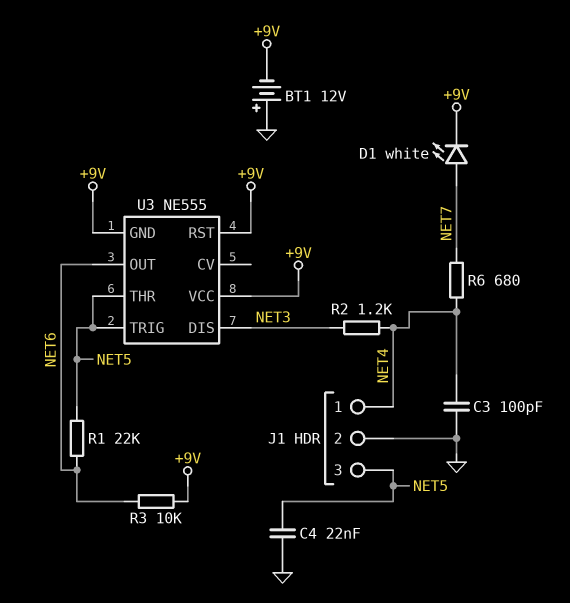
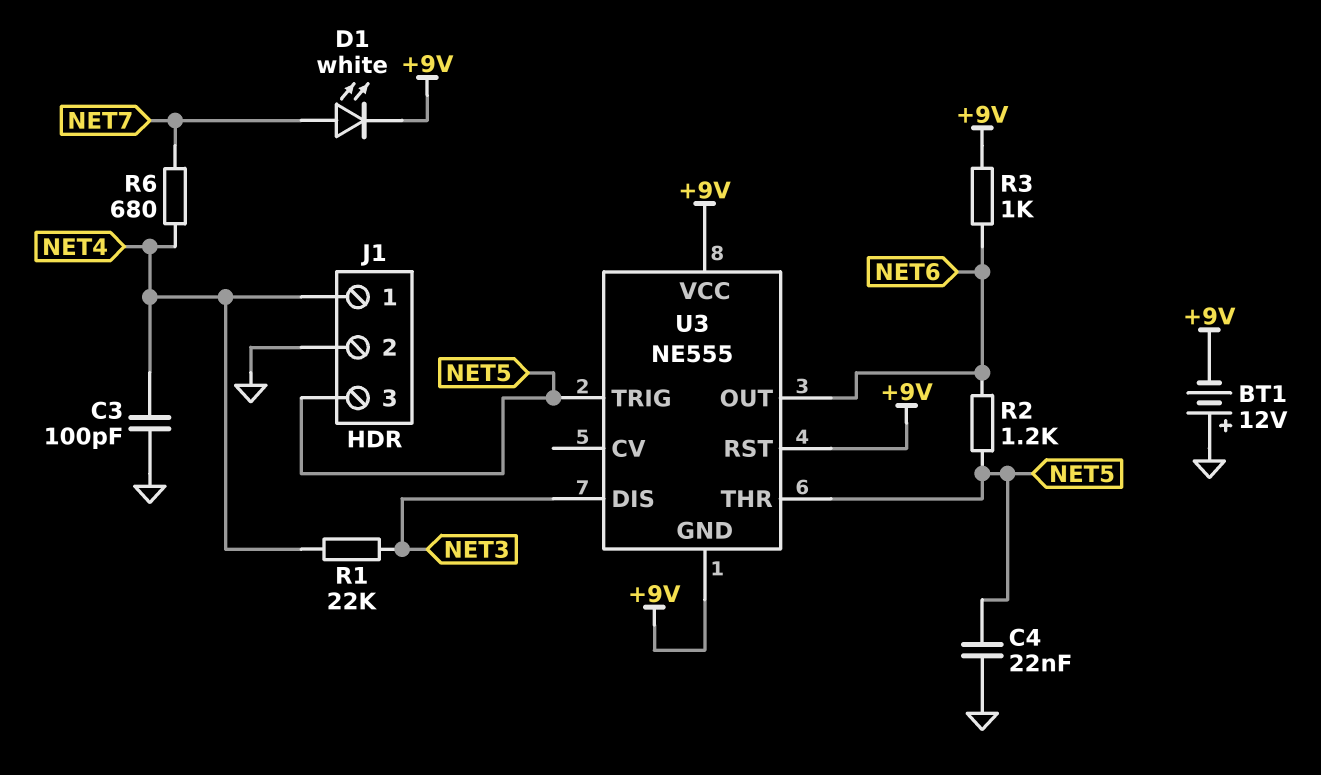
R1: 22k (NET5, NET6) -> 22k (NET3, NET4)
R2: 1.2k (NET3, NET4) -> 1.2k (NET5, NET6)
R3: 10k (+9V, NET6) -> 1k (+9V, NET6)

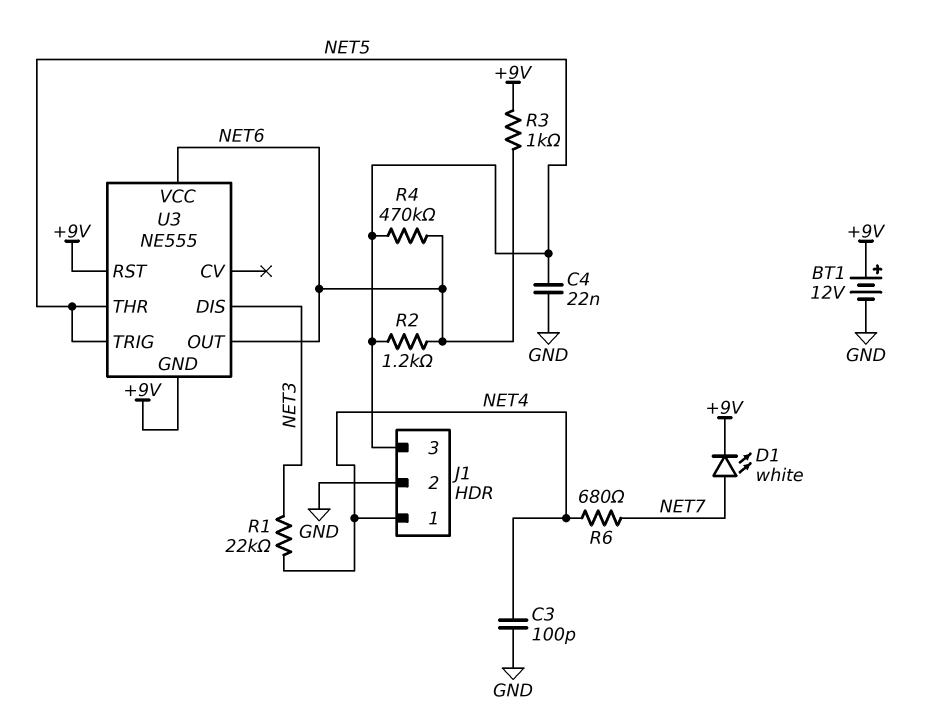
BT1: 12V (plus GND, minus +9V) -> 12V (plus +9V, minus GND)
R4: none -> 470k (NET5, NET6)
U3 pin VCC: +9V -> NET6

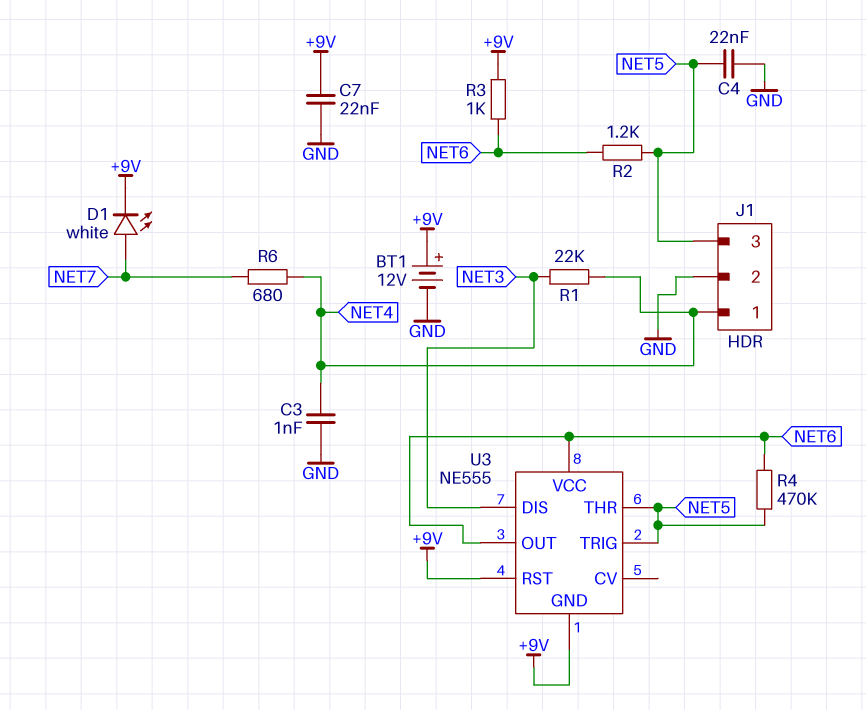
C3: 100pF (GND, NET4) -> 1nF (GND, NET4)
C7: none -> 22nF (+9V, GND)

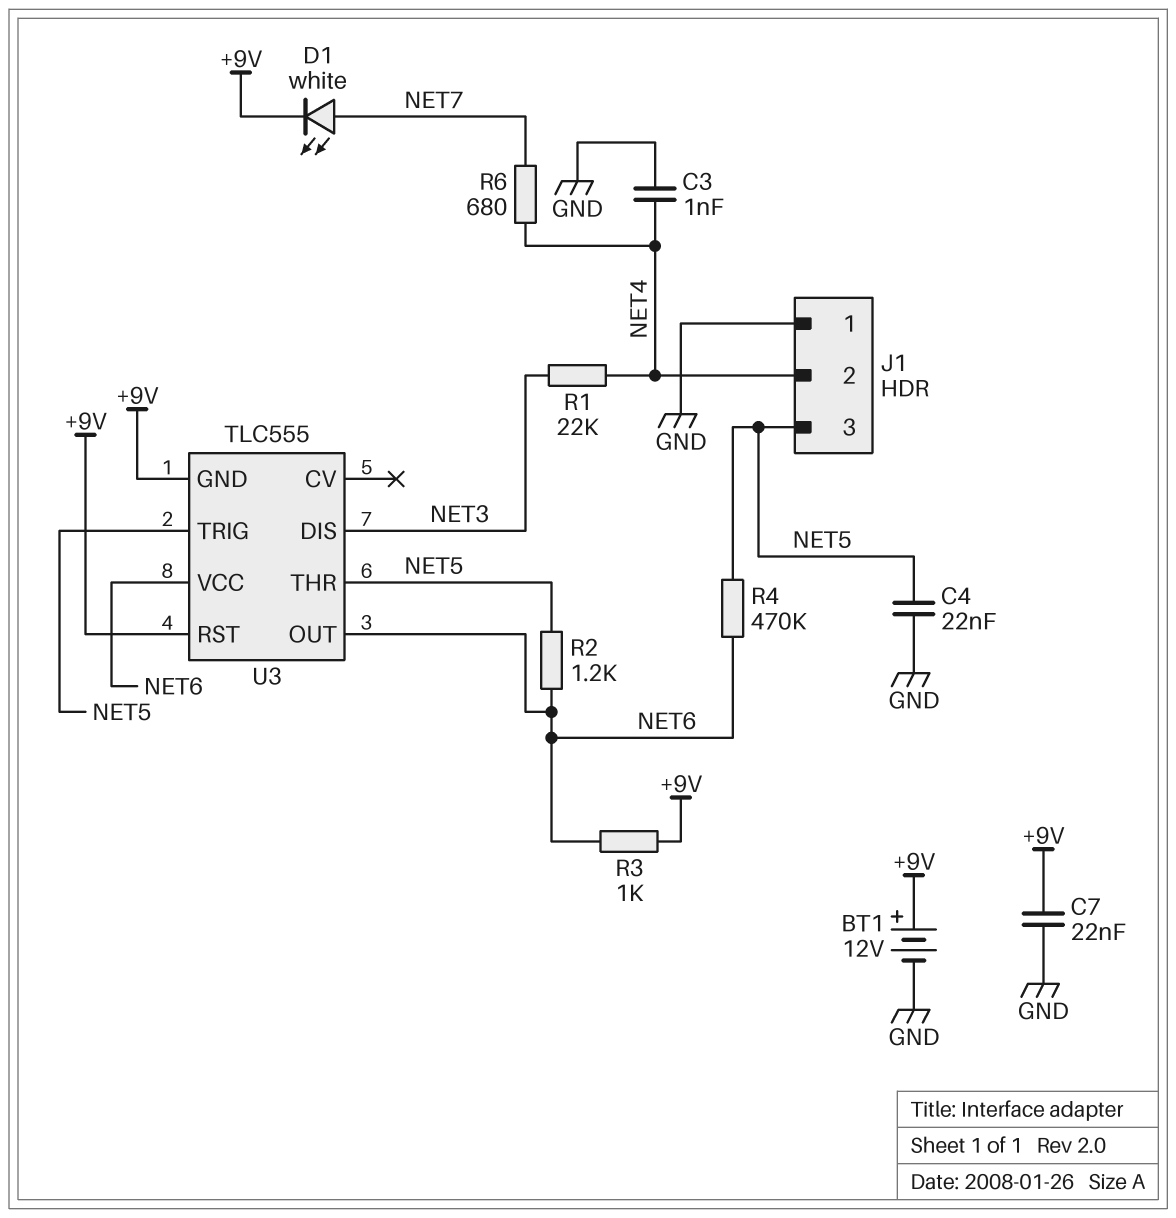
J1 pin 1: NET4 -> GND
J1 pin 2: GND -> NET4
U3: NE555 -> TLC555

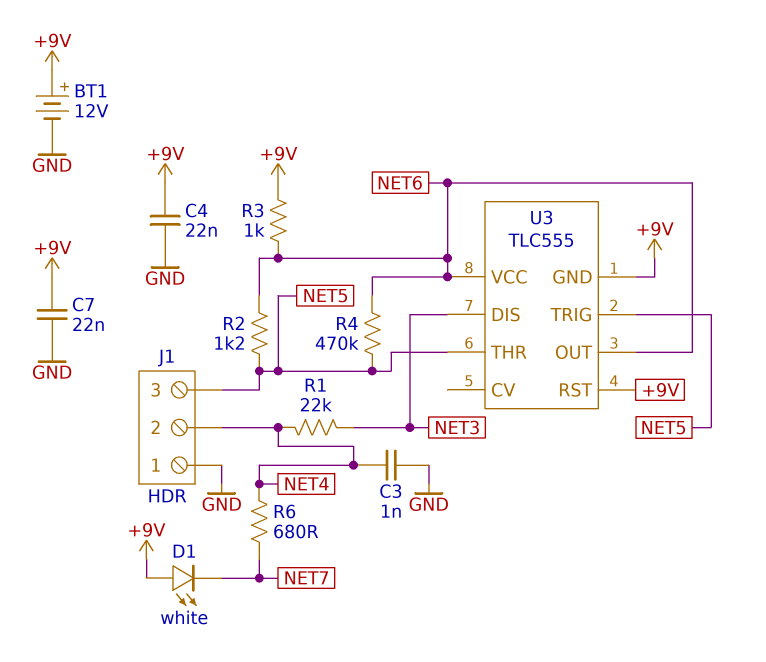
C4: 22nF (GND, NET5) -> 22nF (+9V, GND)
D1: LED white (A NET7, K +9V) -> LED white (A +9V, K NET7)

